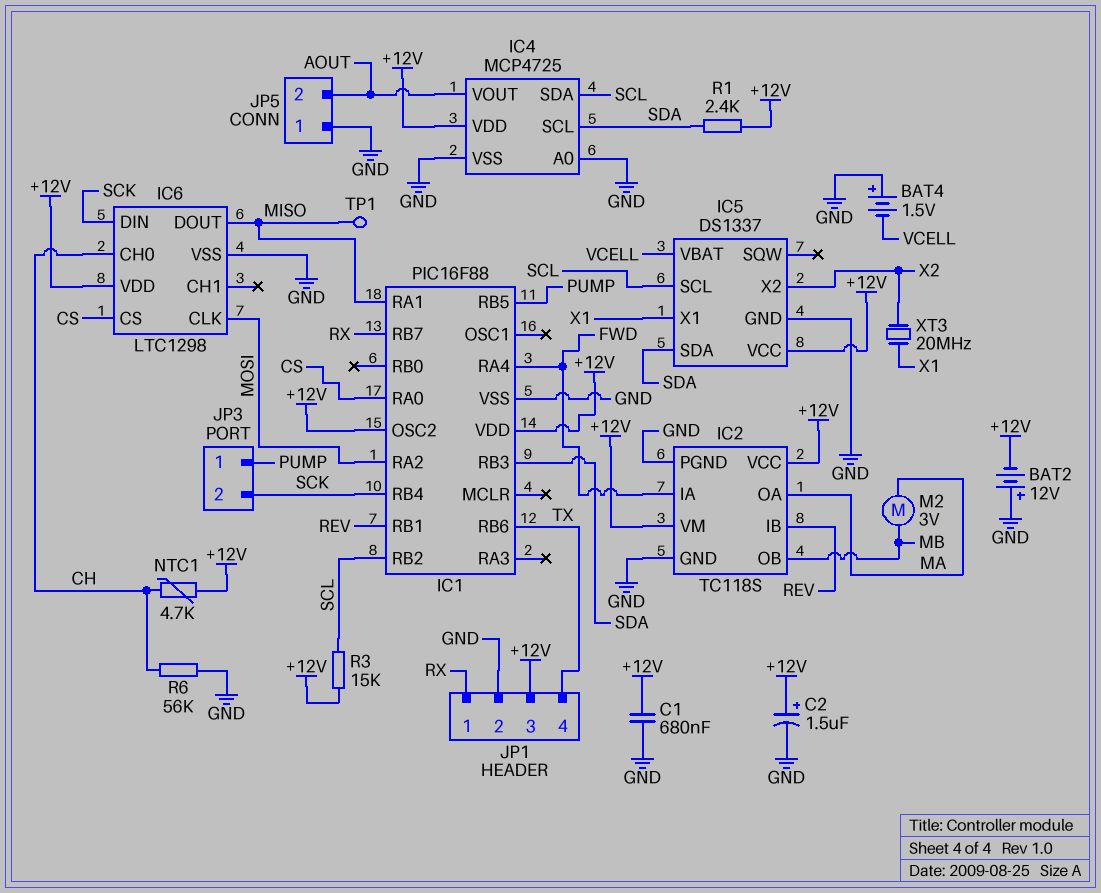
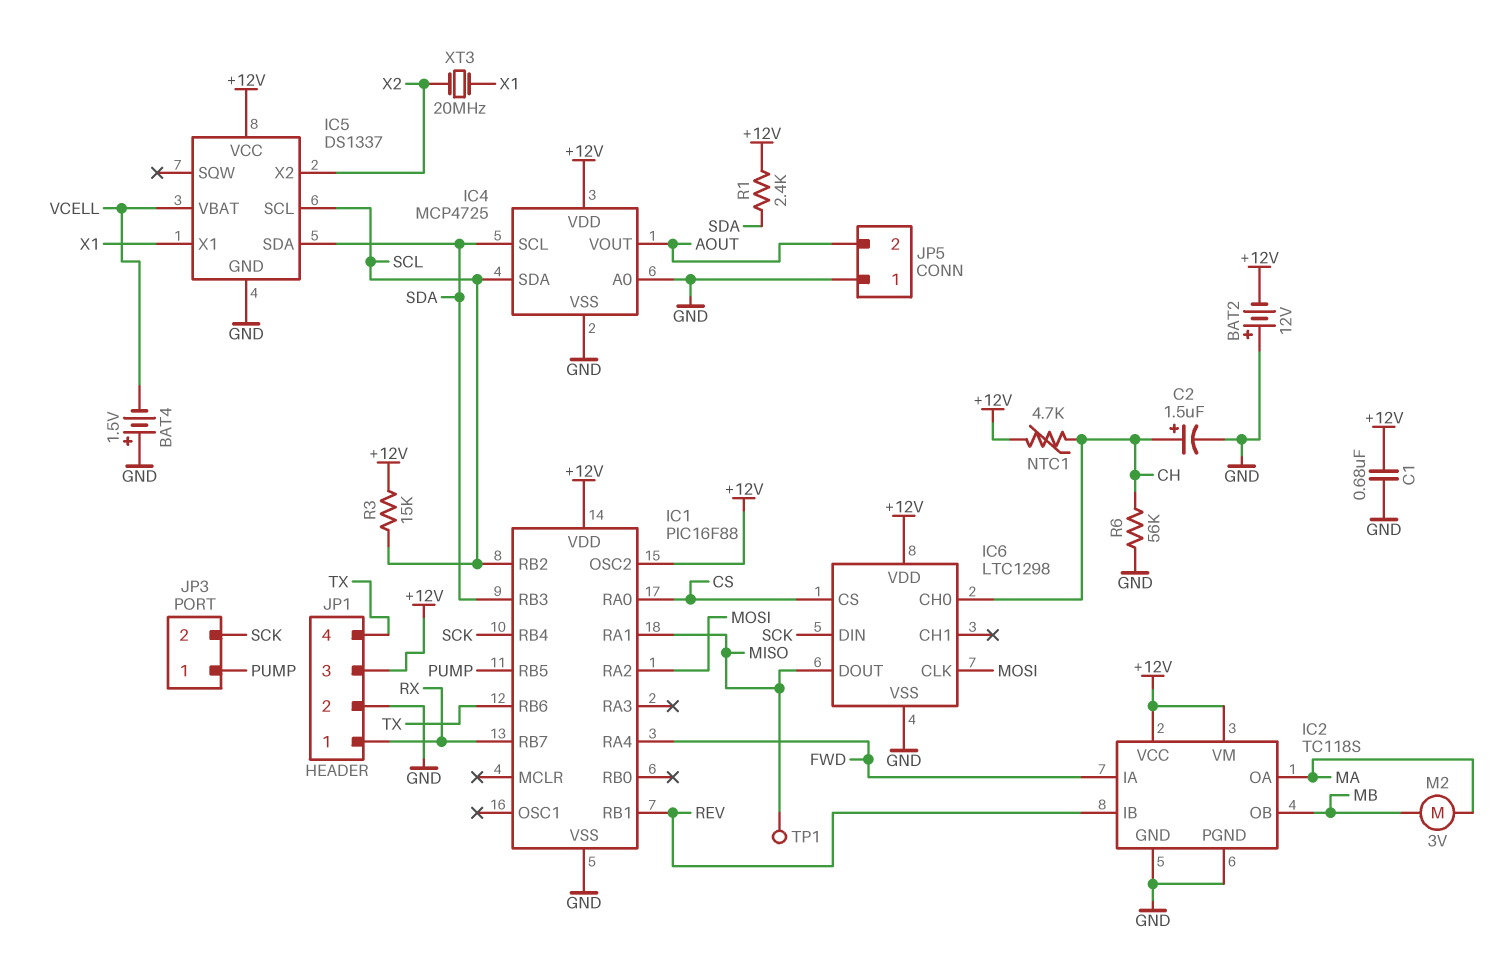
C2: 1.5uF (plus +12V, minus GND) -> 1.5uF (plus CH, minus GND)

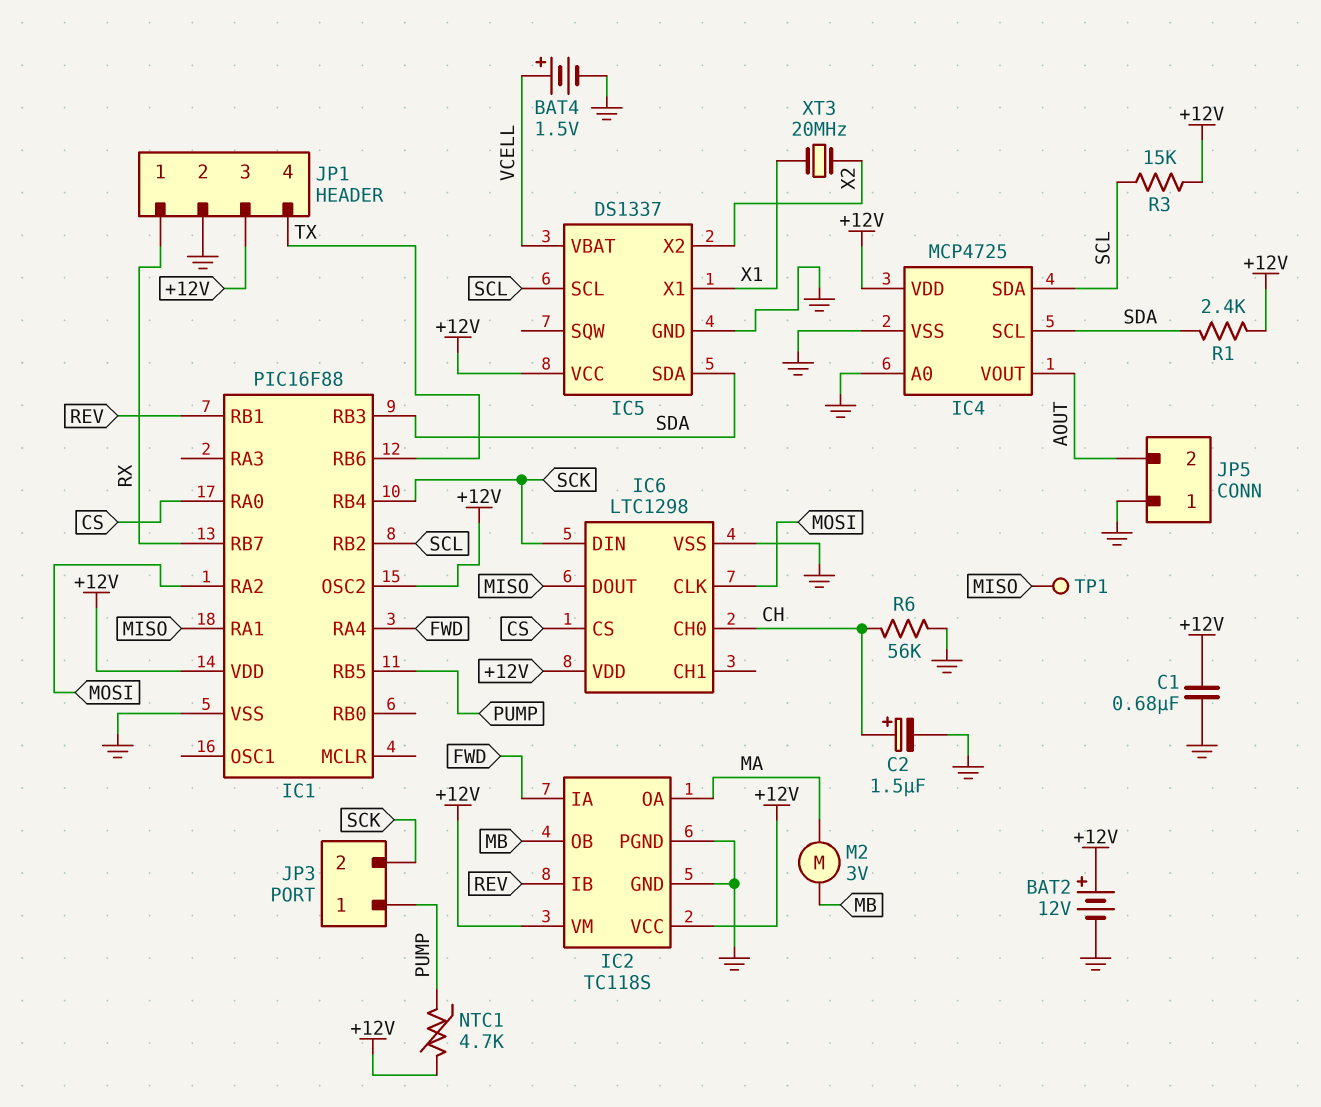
BAT2: 12V (plus GND, minus +12V) -> 12V (plus +12V, minus GND)
BAT4: 1.5V (plus GND, minus VCELL) -> 1.5V (plus VCELL, minus GND)
NTC1: 4.7k (+12V, CH) -> 4.7k (+12V, PUMP)

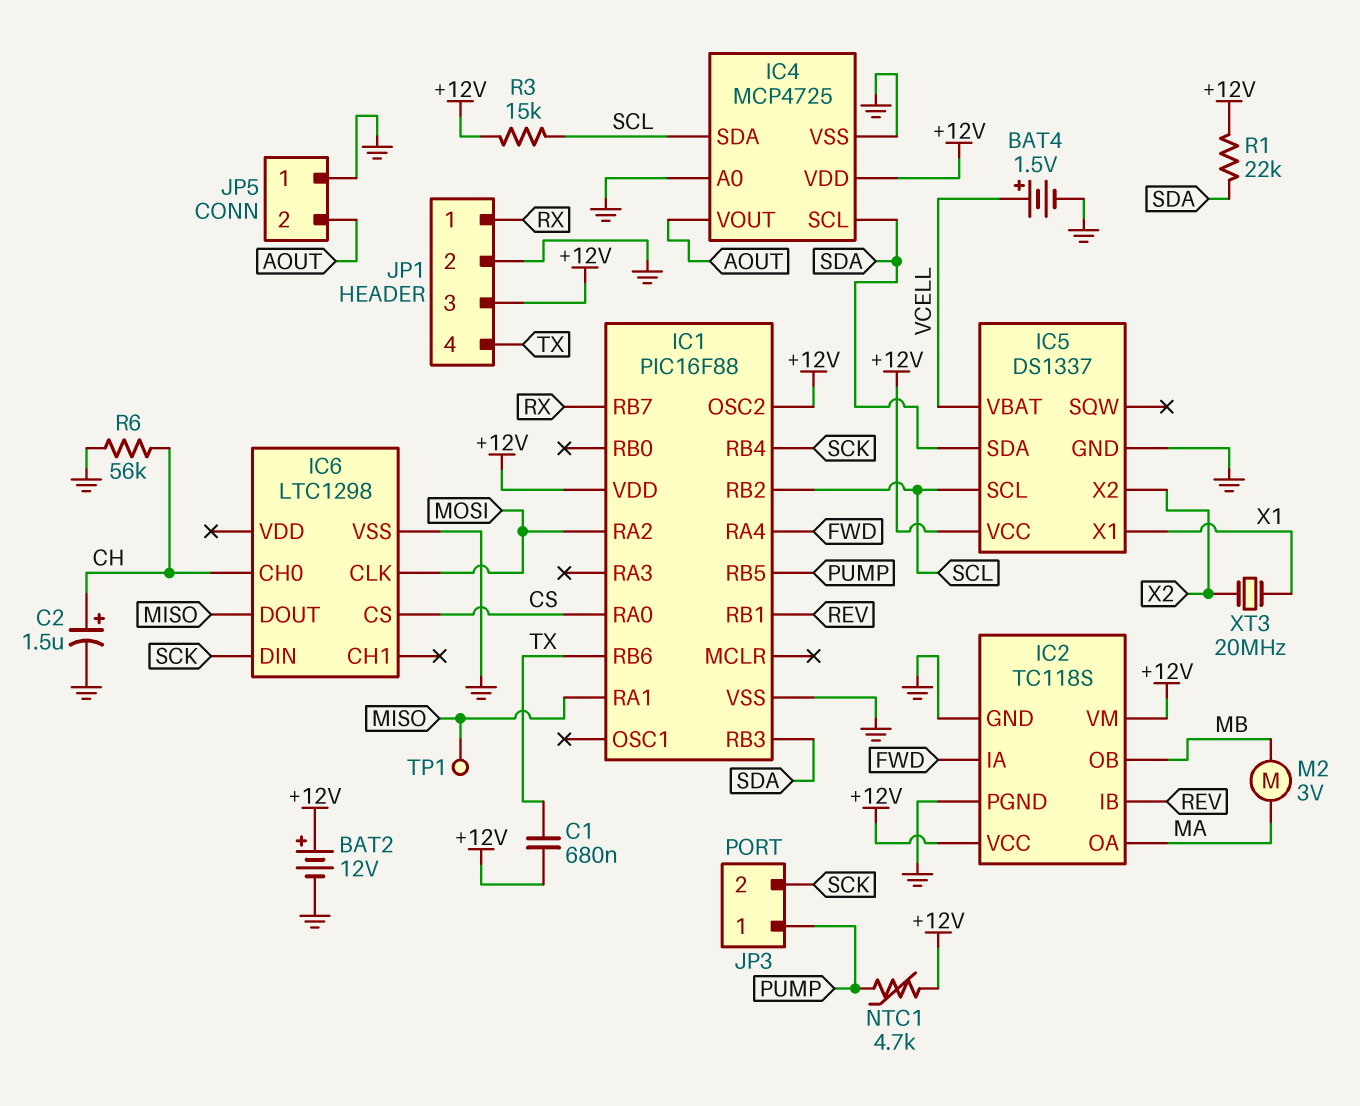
C1: 680nF (+12V, GND) -> 680nF (+12V, TX)
IC6 pin VDD: +12V -> none
R1: 2.4k (+12V, SDA) -> 22k (+12V, SDA)

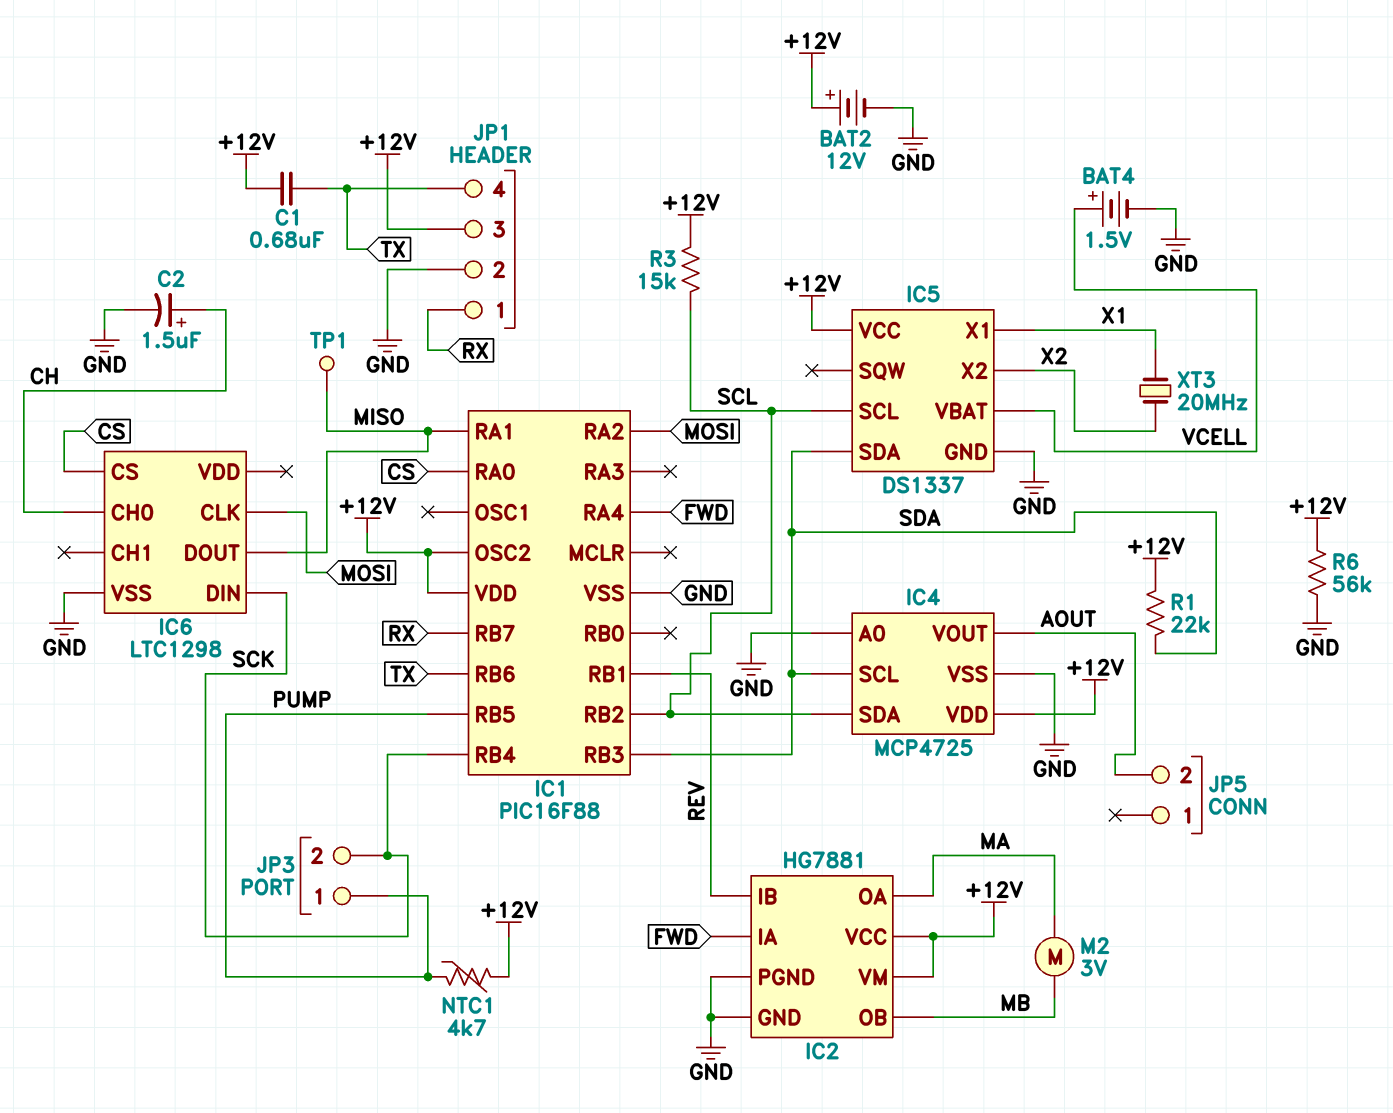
IC2: TC118S -> HG7881
JP5 pin 1: GND -> none
R6: 56k (CH, GND) -> 56k (+12V, GND)

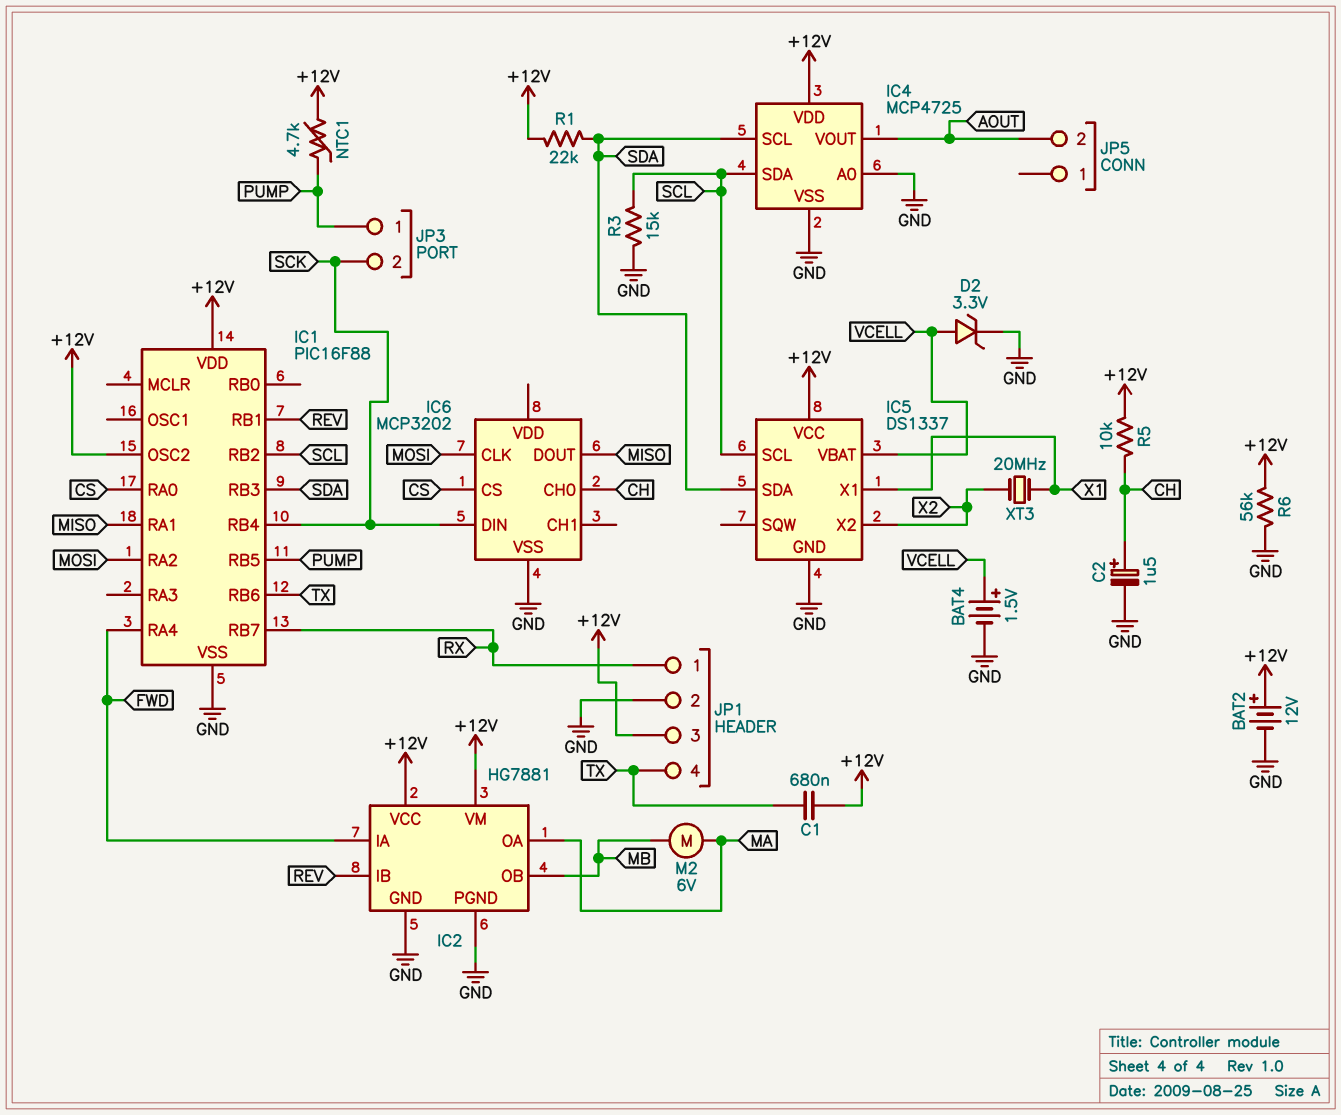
D2: none -> zener 3.3V (A VCELL, K GND)
IC6: LTC1298 -> MCP3202
M2: motor 3V (MA, MB) -> motor 6V (MA, MB)
R3: 15k (+12V, SCL) -> 15k (GND, SCL)
R5: none -> 10k (+12V, CH)
TP1: test point (MISO) -> none

